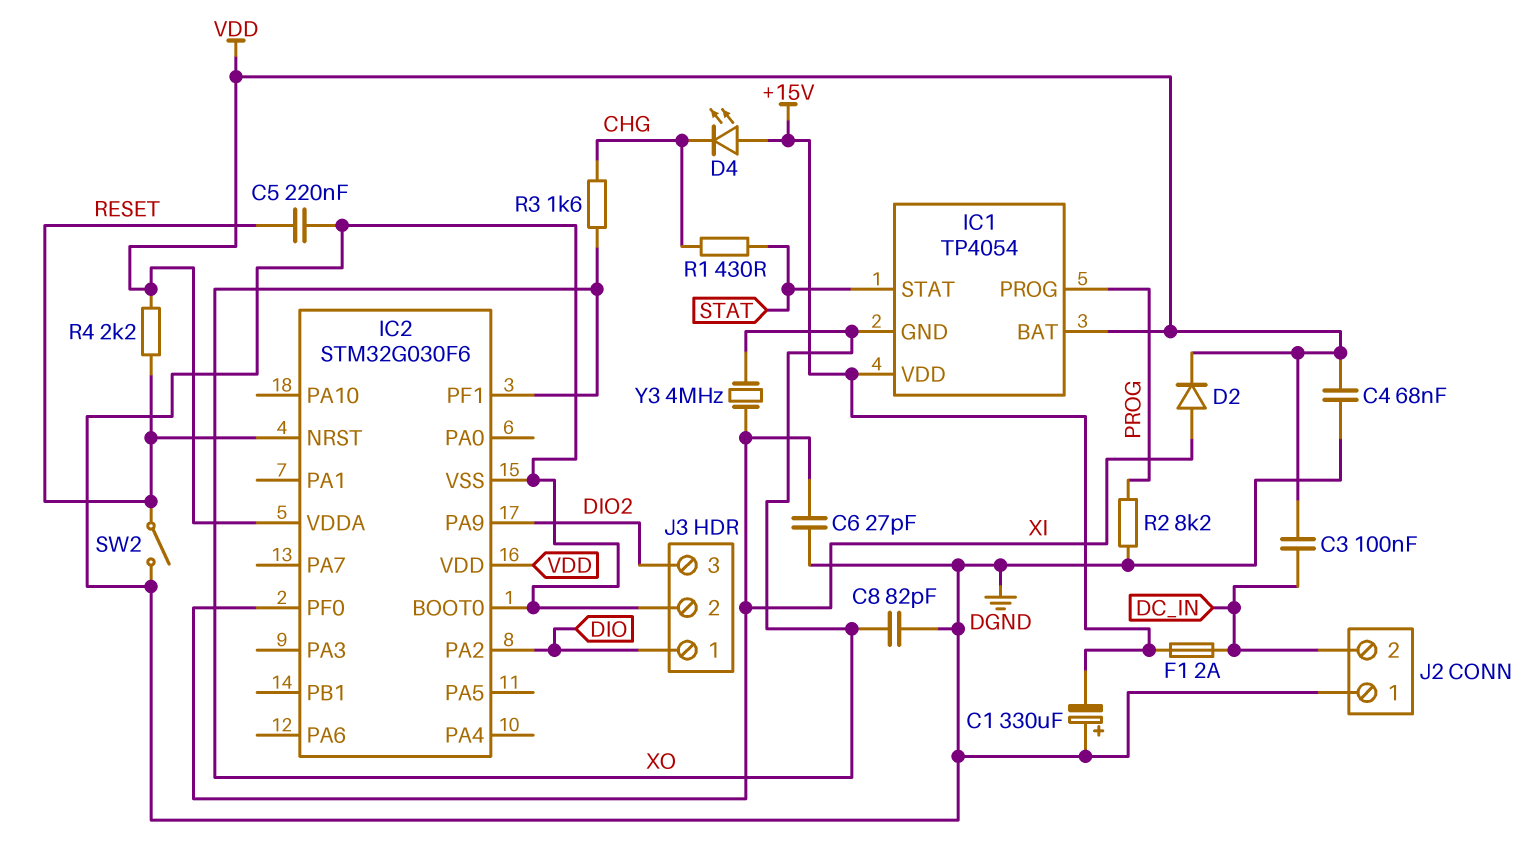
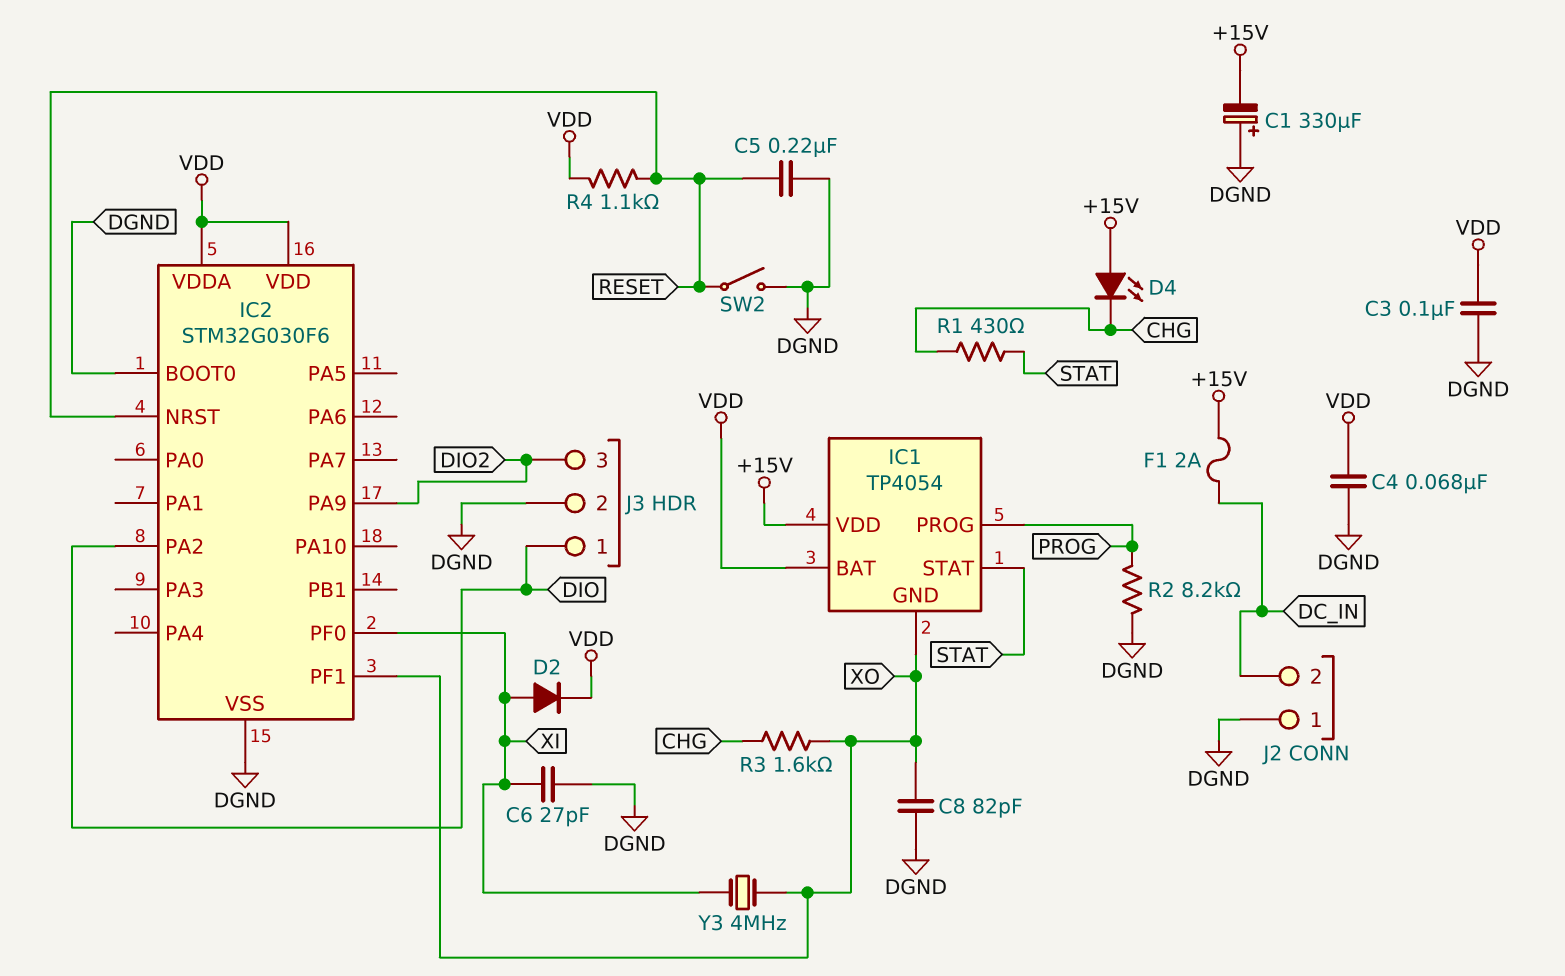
C3: 100nF (DC_IN, VDD) -> 100nF (DGND, VDD)
R4: 2.2k (RESET, VDD) -> 1.1k (RESET, VDD)

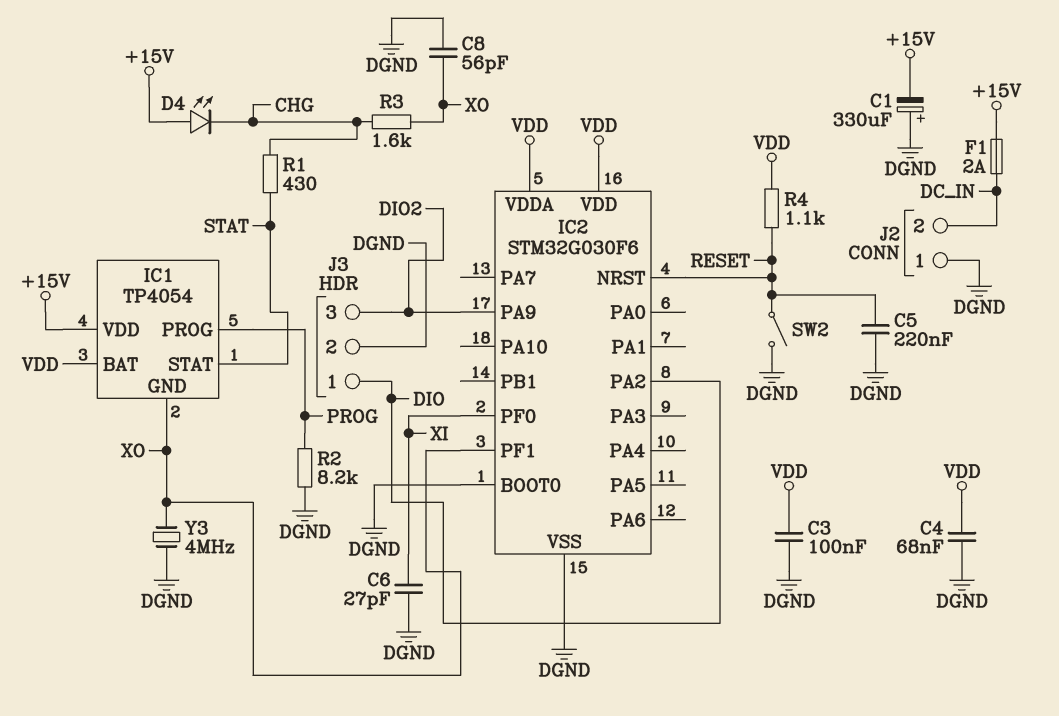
C8: 82pF (DGND, XO) -> 56pF (DGND, XO)
D2: diode (A XI, K VDD) -> none
Y3: 4MHz (XI, XO) -> 4MHz (DGND, XO)

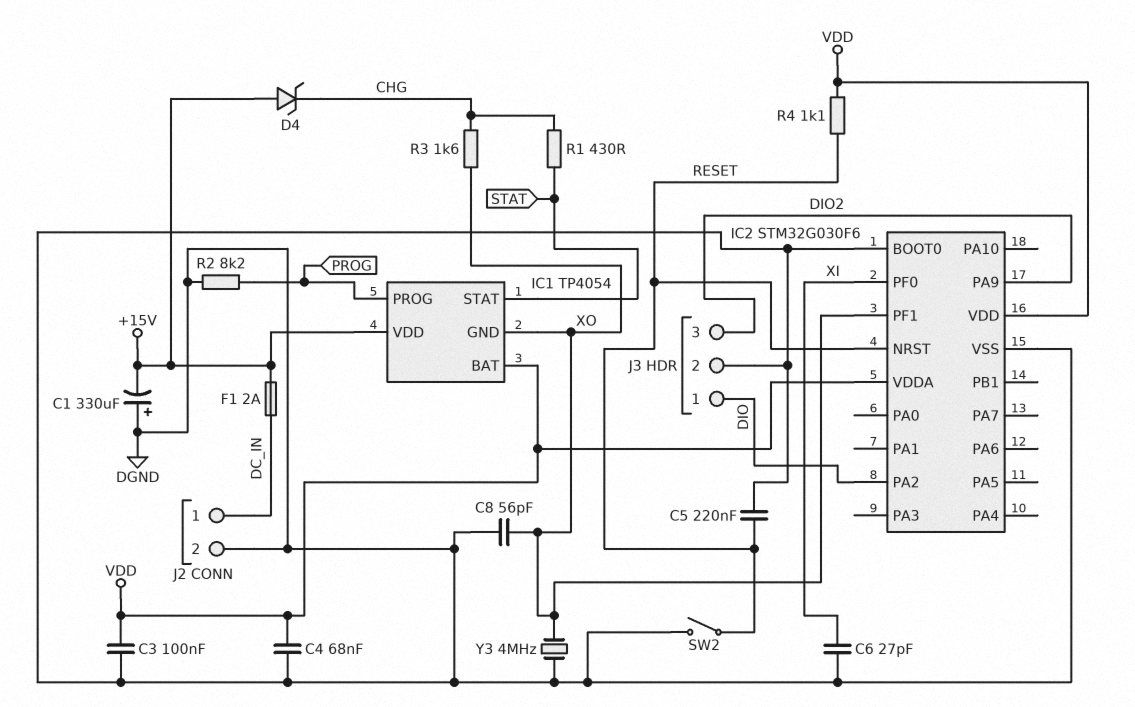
D4: LED (A +15V, K CHG) -> zener (A +15V, K CHG)
J2 pin 1: DGND -> DC_IN
J2 pin 2: DC_IN -> DGND

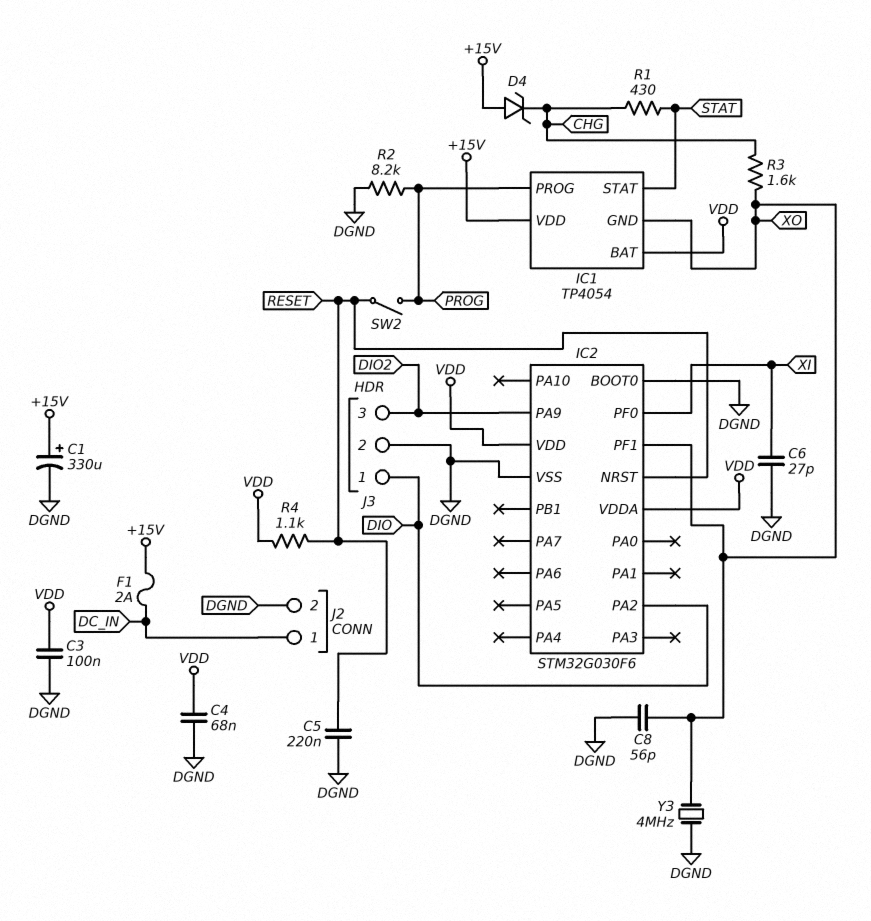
C1: 330uF (plus DGND, minus +15V) -> 330uF (plus +15V, minus DGND)
SW2: switch (DGND, RESET) -> switch (PROG, RESET)

